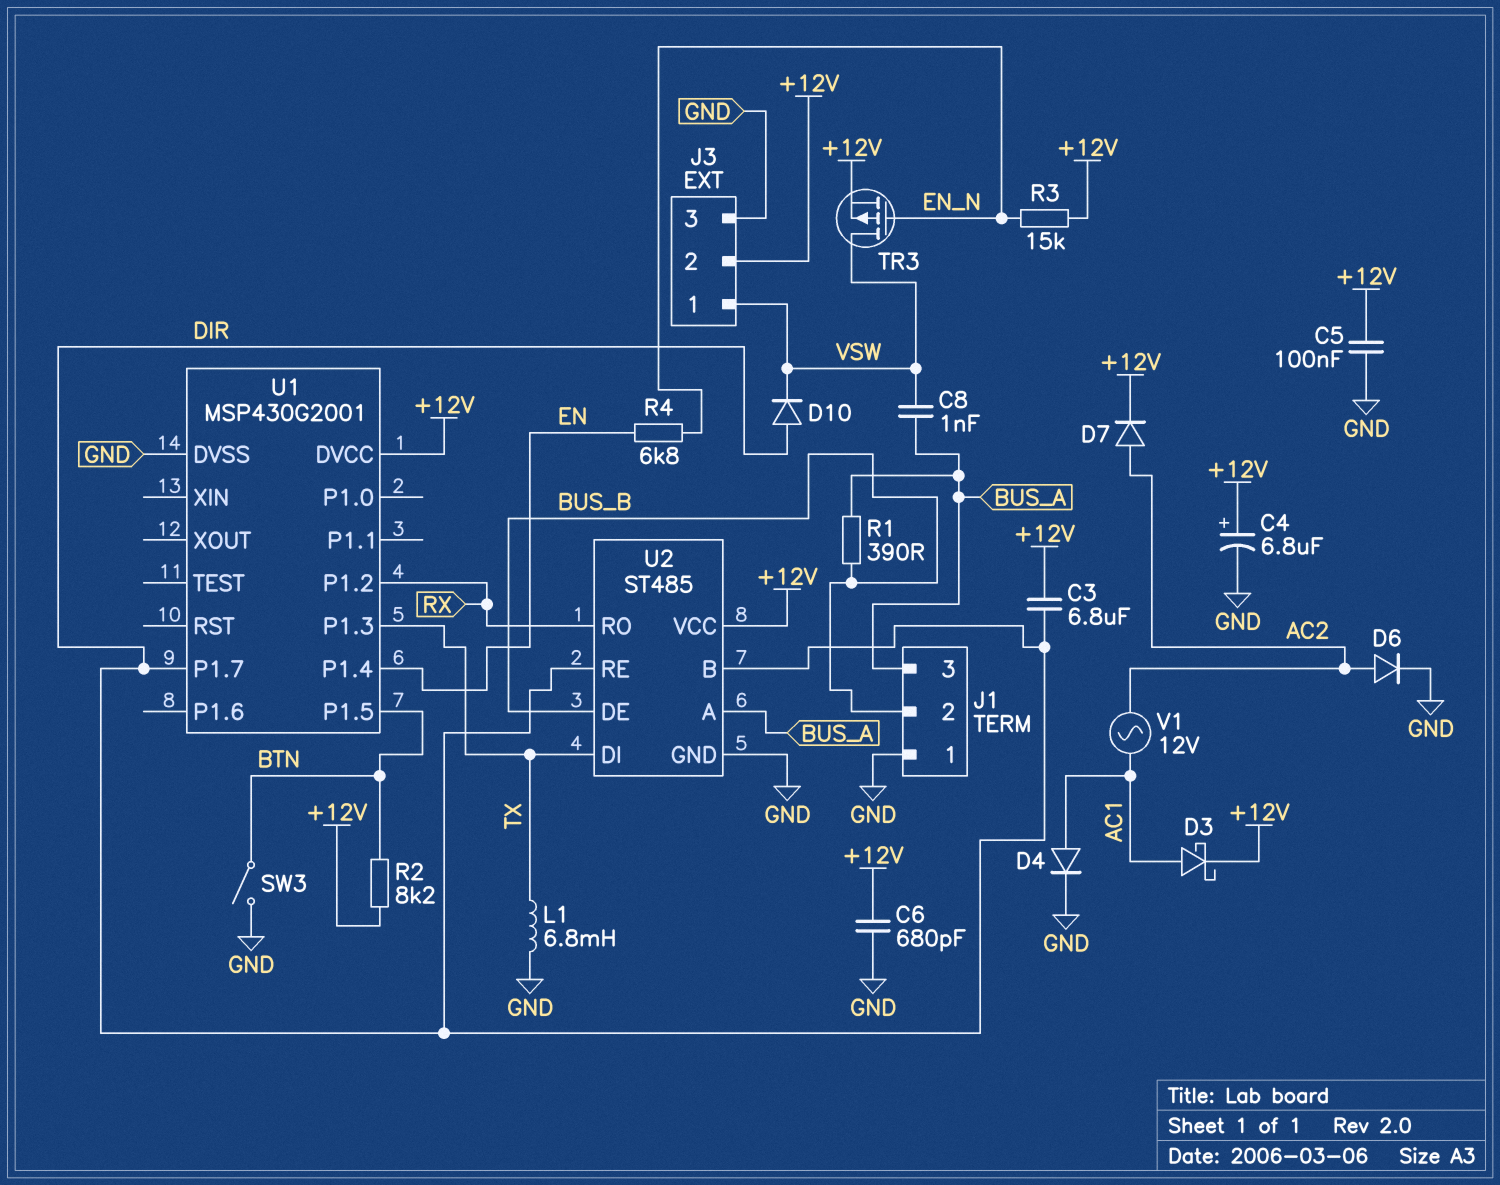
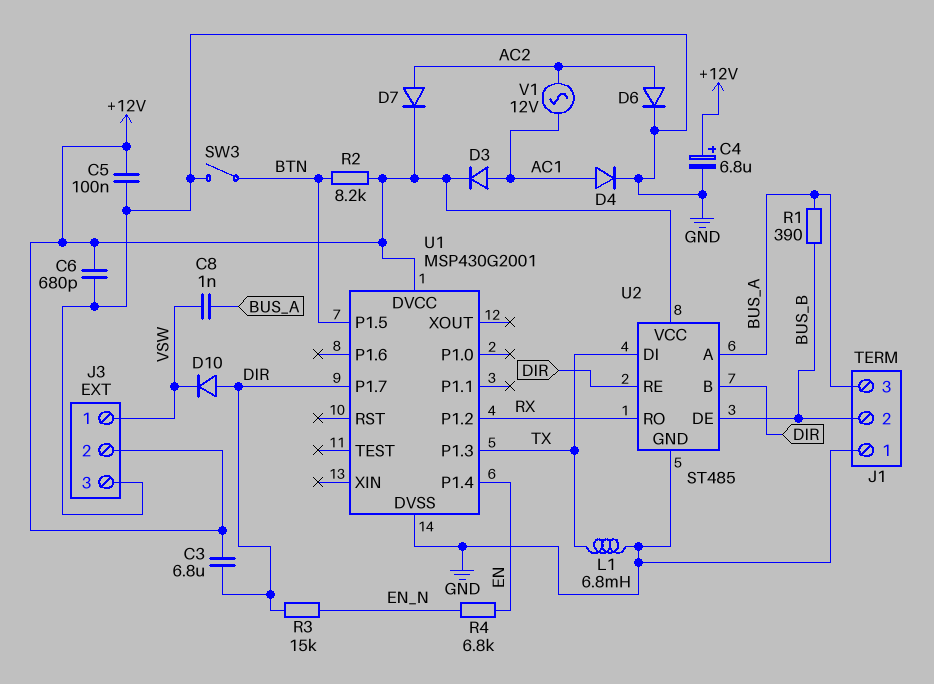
D3: schottky (A AC1, K +12V) -> diode (A AC1, K +12V)
R3: 15k (+12V, EN_N) -> 15k (DIR, EN_N)
TR3: PMOS (G EN_N, D VSW, S +12V) -> none

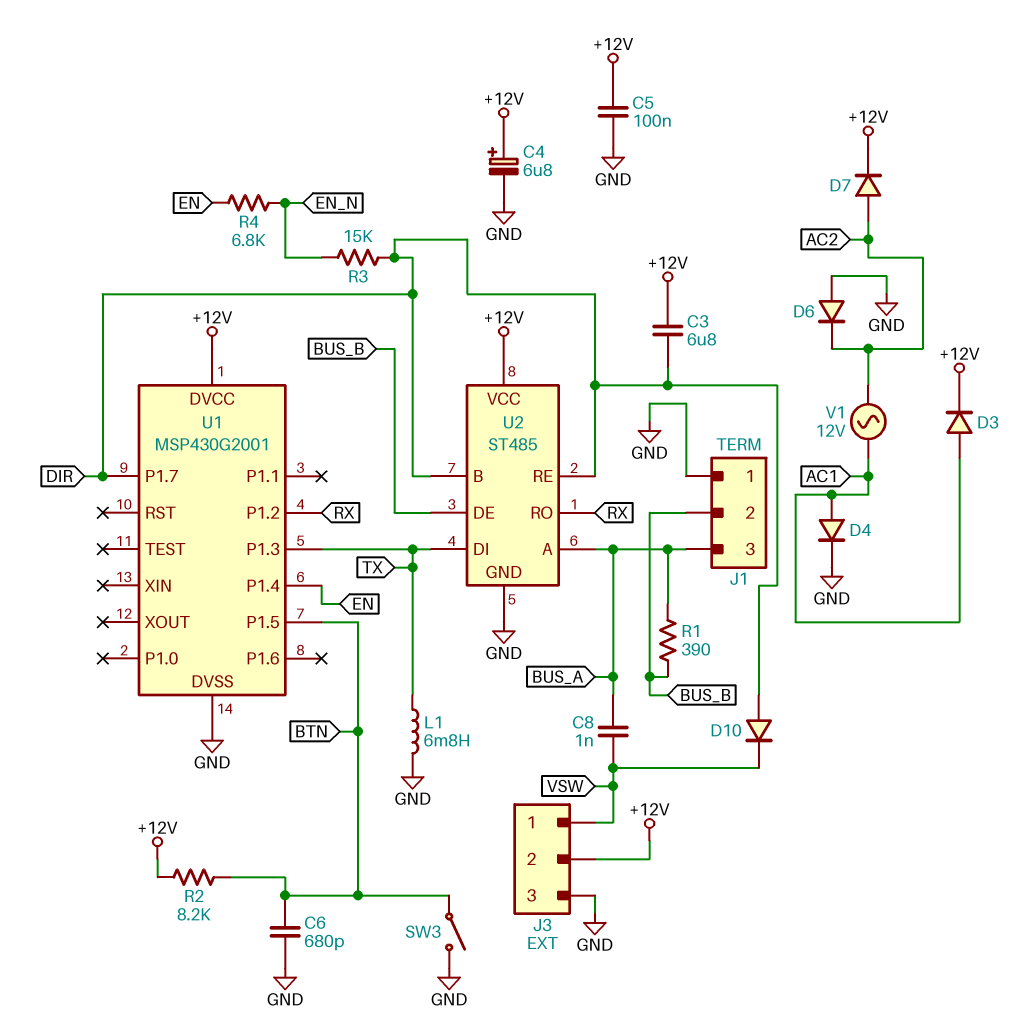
C6: 680pF (+12V, GND) -> 680pF (BTN, GND)
D6: diode (A AC2, K GND) -> diode (A GND, K AC2)

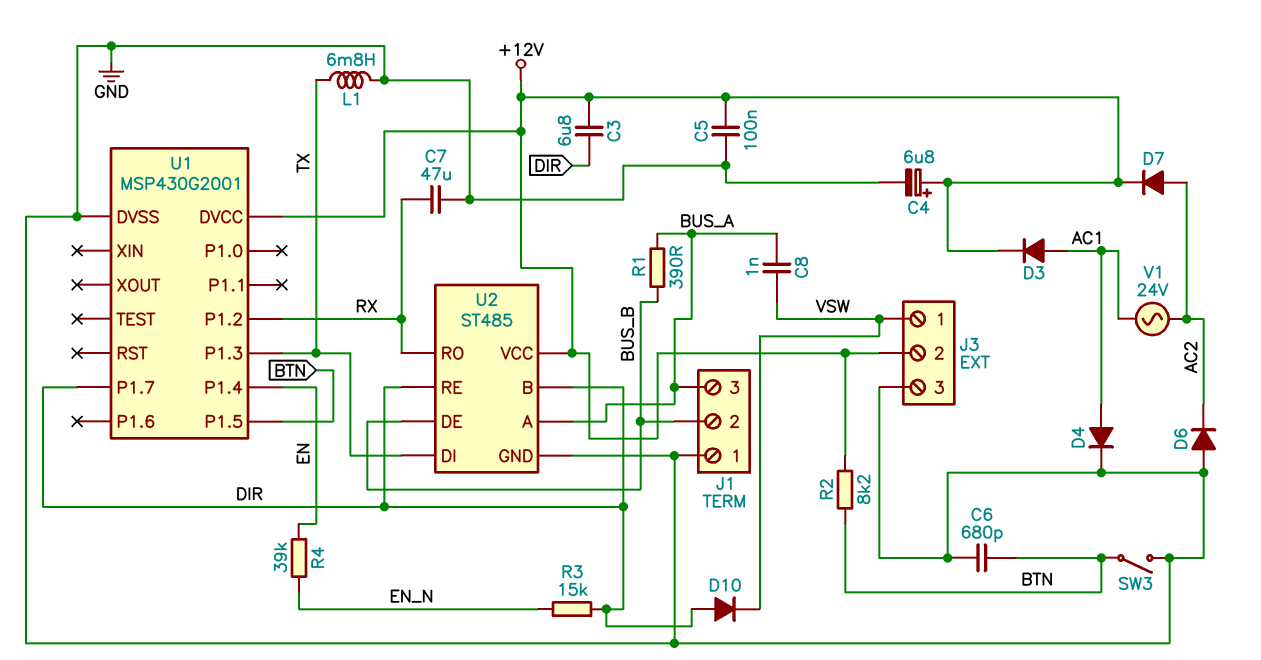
C7: none -> 47uF (GND, RX)
R4: 6.8k (EN, EN_N) -> 39k (EN, EN_N)
V1: AC 12V (AC1, AC2) -> AC 24V (AC1, AC2)

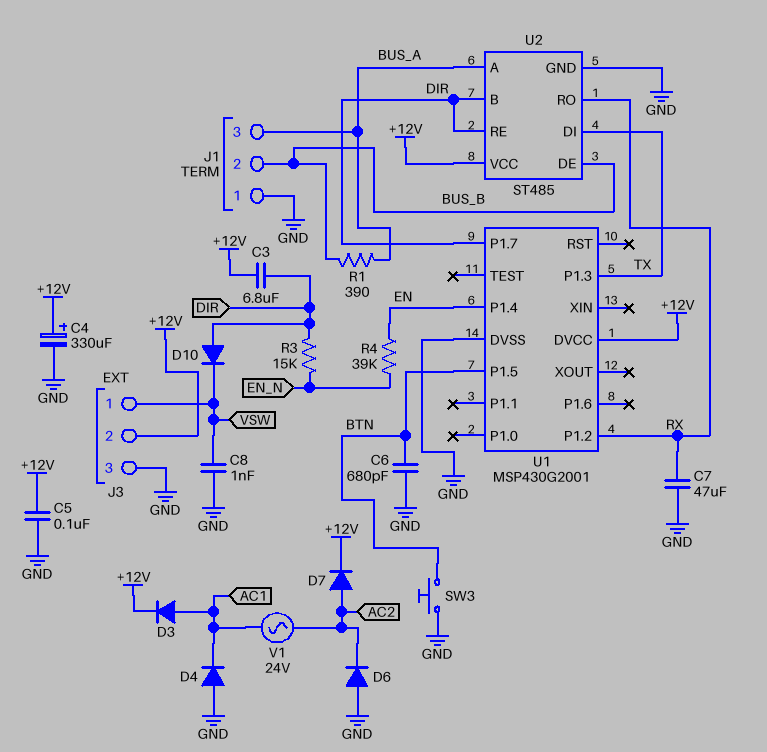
C4: 6.8uF (plus +12V, minus GND) -> 330uF (plus +12V, minus GND)
C8: 1nF (BUS_A, VSW) -> 1nF (GND, VSW)
D4: diode (A AC1, K GND) -> diode (A GND, K AC1)
L1: 6.8mH (GND, TX) -> none
R2: 8.2k (+12V, BTN) -> none
SW3: switch (BTN, GND) -> button (BTN, GND)

